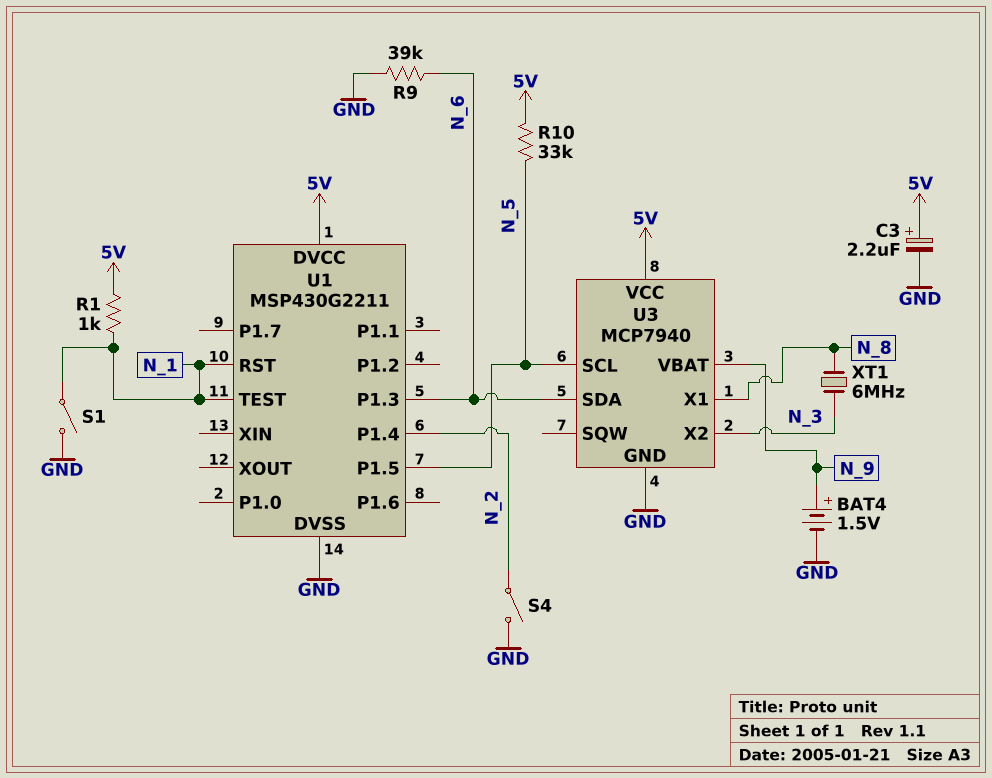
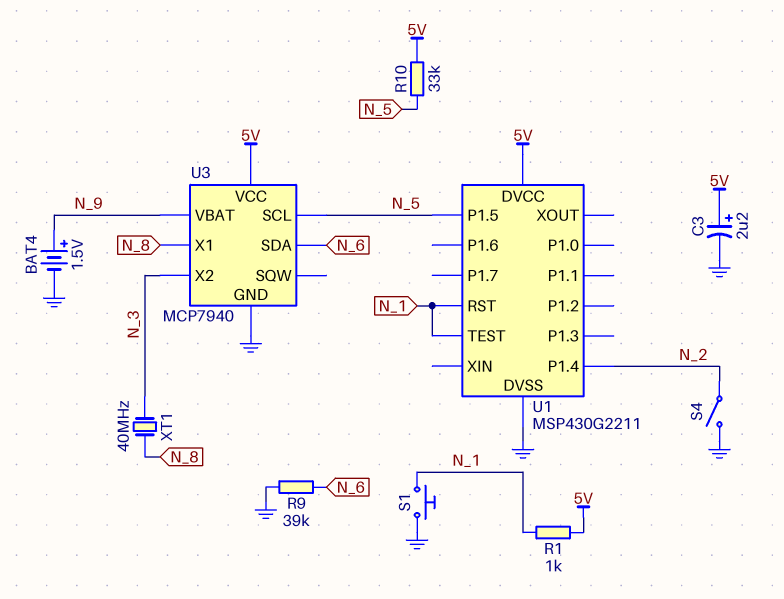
S1: switch (GND, N_1) -> button (GND, N_1)
U1 pin P1.3: N_6 -> none
XT1: 6MHz (N_3, N_8) -> 40MHz (N_3, N_8)

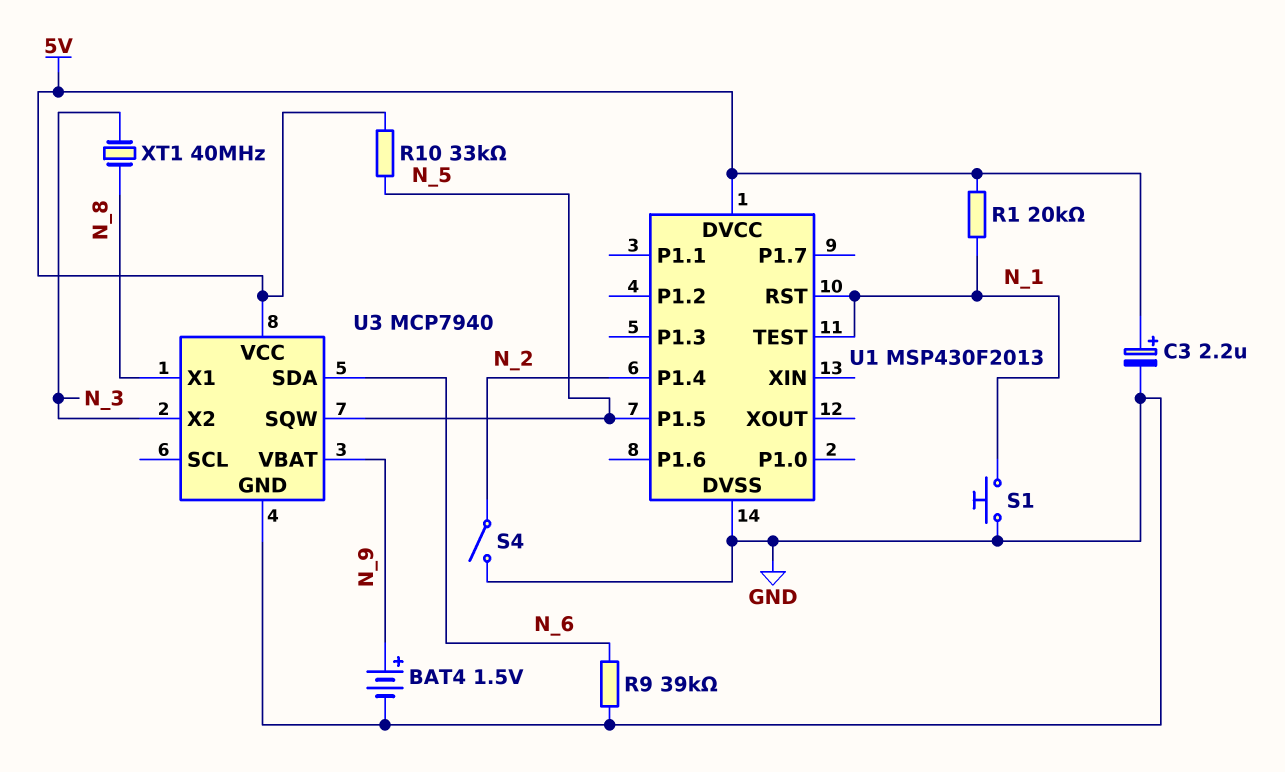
R1: 1k (5V, N_1) -> 20k (5V, N_1)
U1: MSP430G2211 -> MSP430F2013
U3 pin SCL: N_5 -> none
U3 pin SQW: none -> N_5

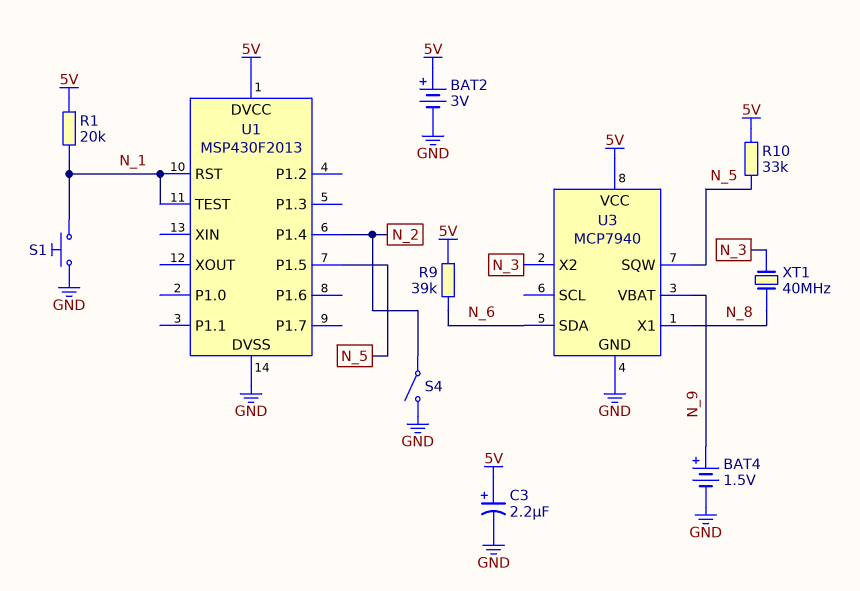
BAT2: none -> 3V (plus 5V, minus GND)
R9: 39k (GND, N_6) -> 39k (5V, N_6)

